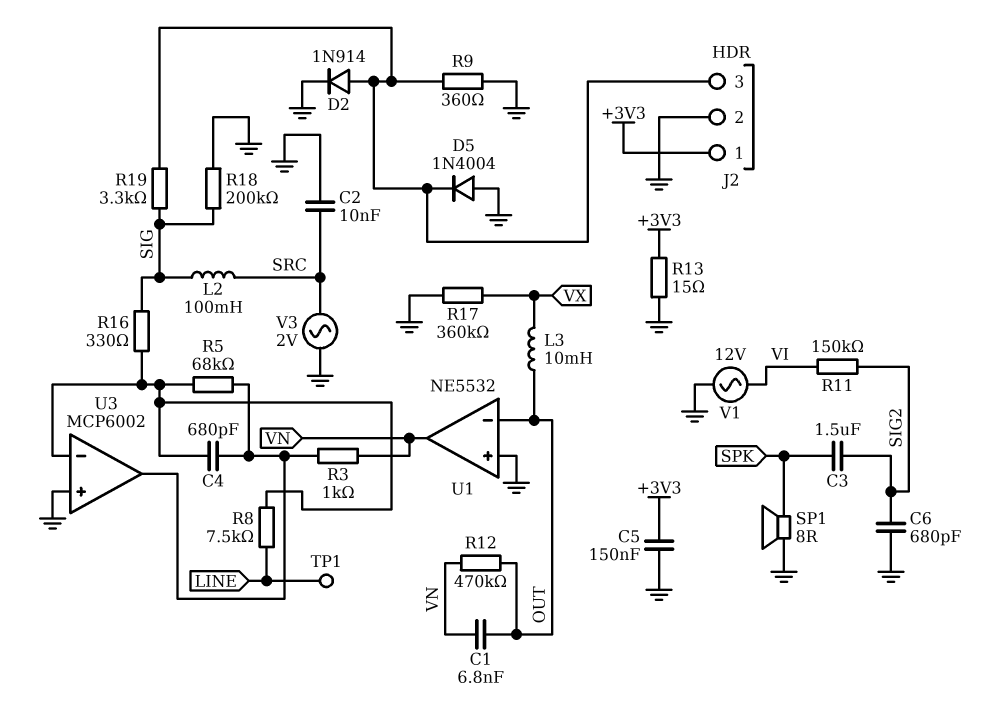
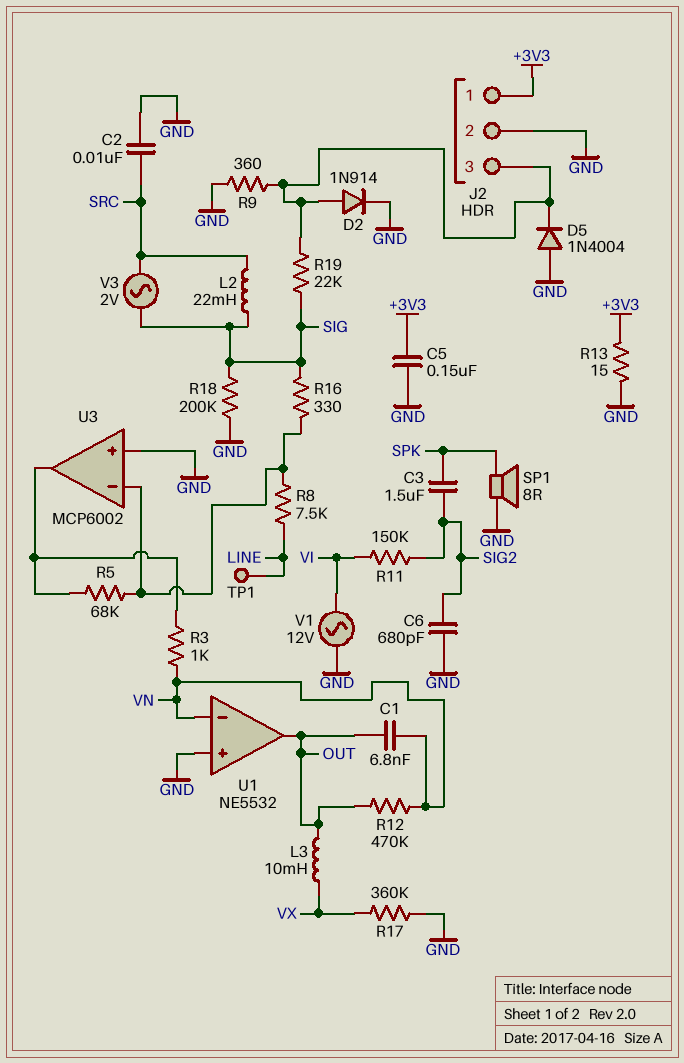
C4: 680pF (U3/in-, U3/out) -> none
L2: 100mH (SIG, SRC) -> 22mH (SIG, SRC)
R19: 3.3k (J2/3, SIG) -> 22k (J2/3, SIG)
U1 pin in-: OUT -> VN
U1 pin out: VN -> OUT
V3: AC 2V (GND, SRC) -> AC 2V (SIG, SRC)

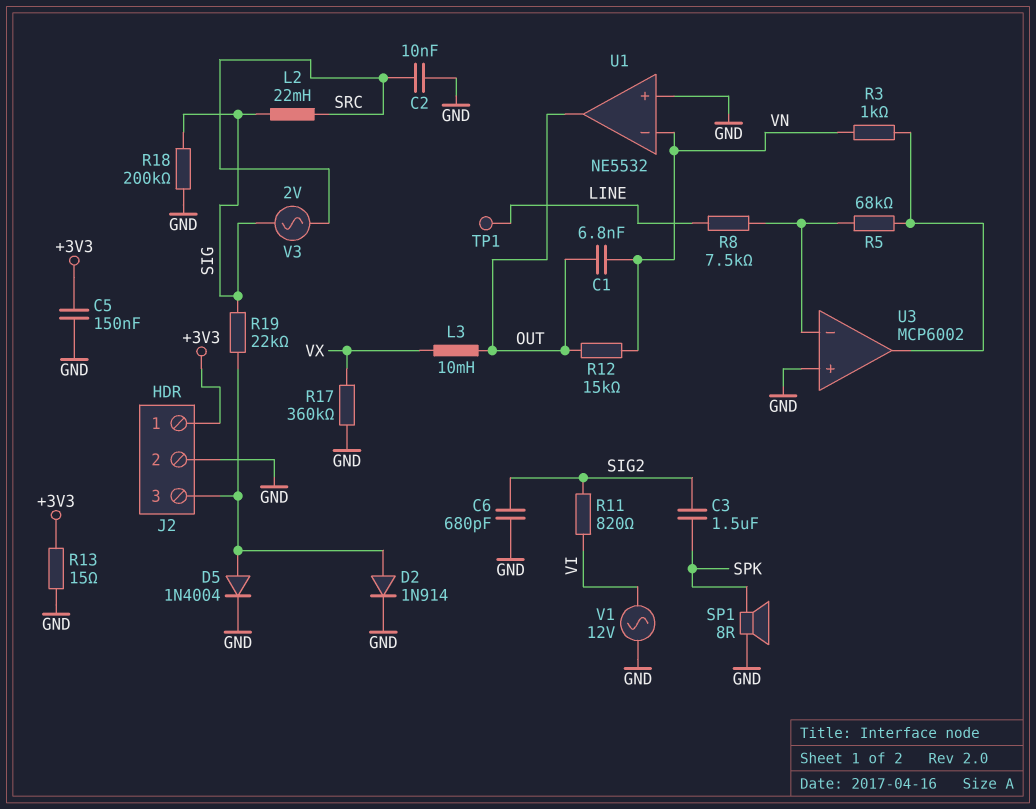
D5: diode 1N4004 (A GND, K J2/3) -> diode 1N4004 (A J2/3, K GND)
R9: 360 (GND, J2/3) -> none
R11: 150k (SIG2, VI) -> 820 (SIG2, VI)
R12: 470k (OUT, VN) -> 15k (OUT, VN)
R16: 330 (SIG, U3/in-) -> none

